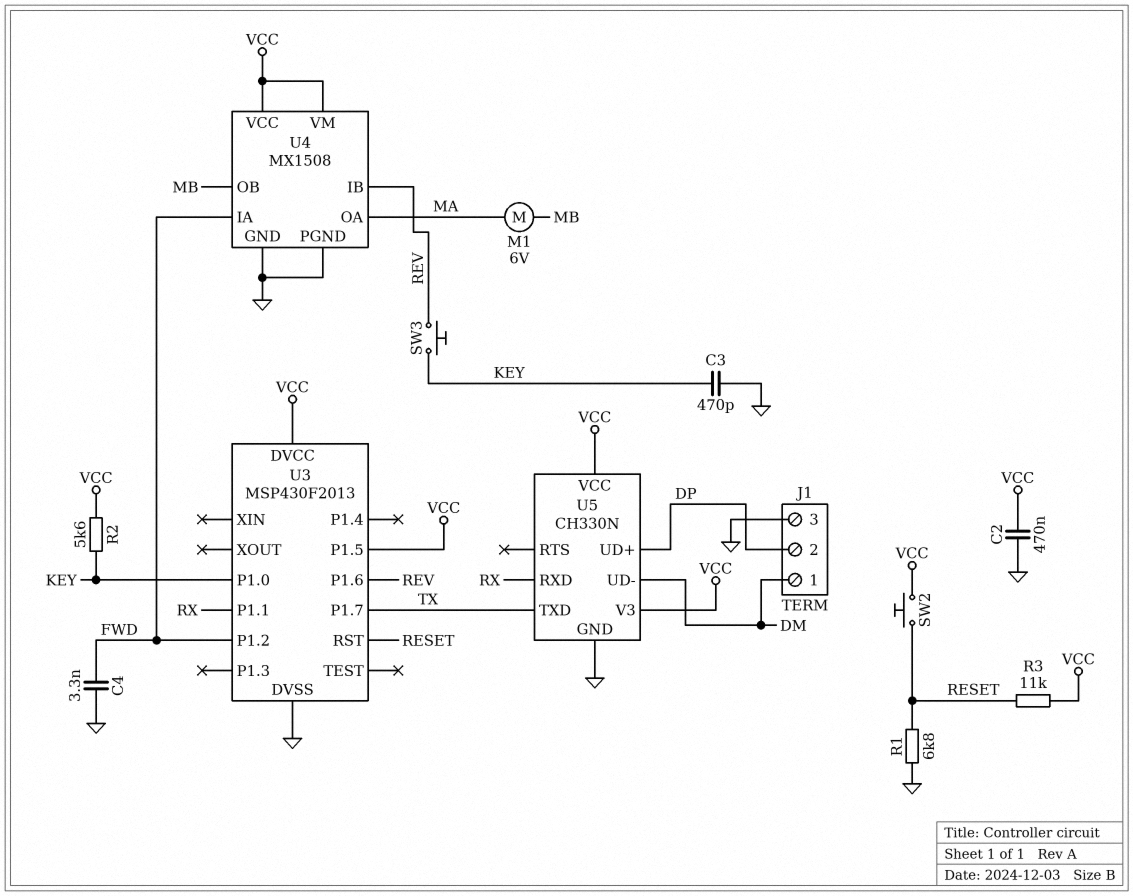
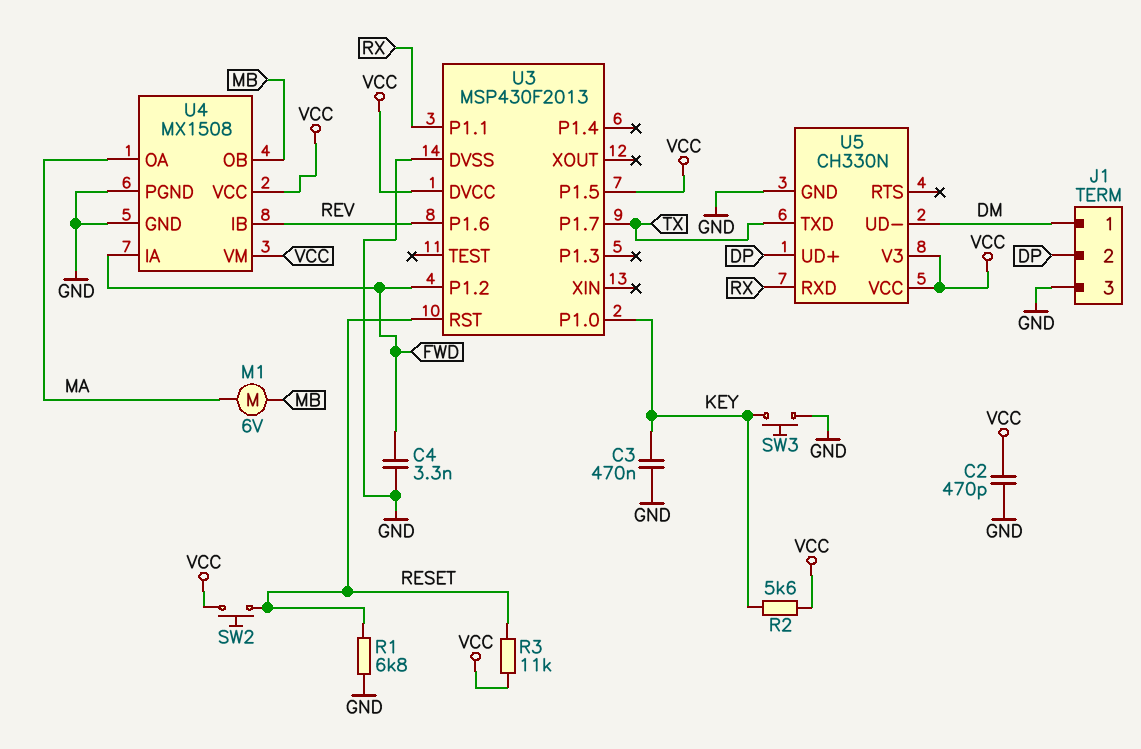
C2: 470nF (GND, VCC) -> 470pF (GND, VCC)
C3: 470pF (GND, KEY) -> 470nF (GND, KEY)
SW3: button (KEY, REV) -> button (GND, KEY)

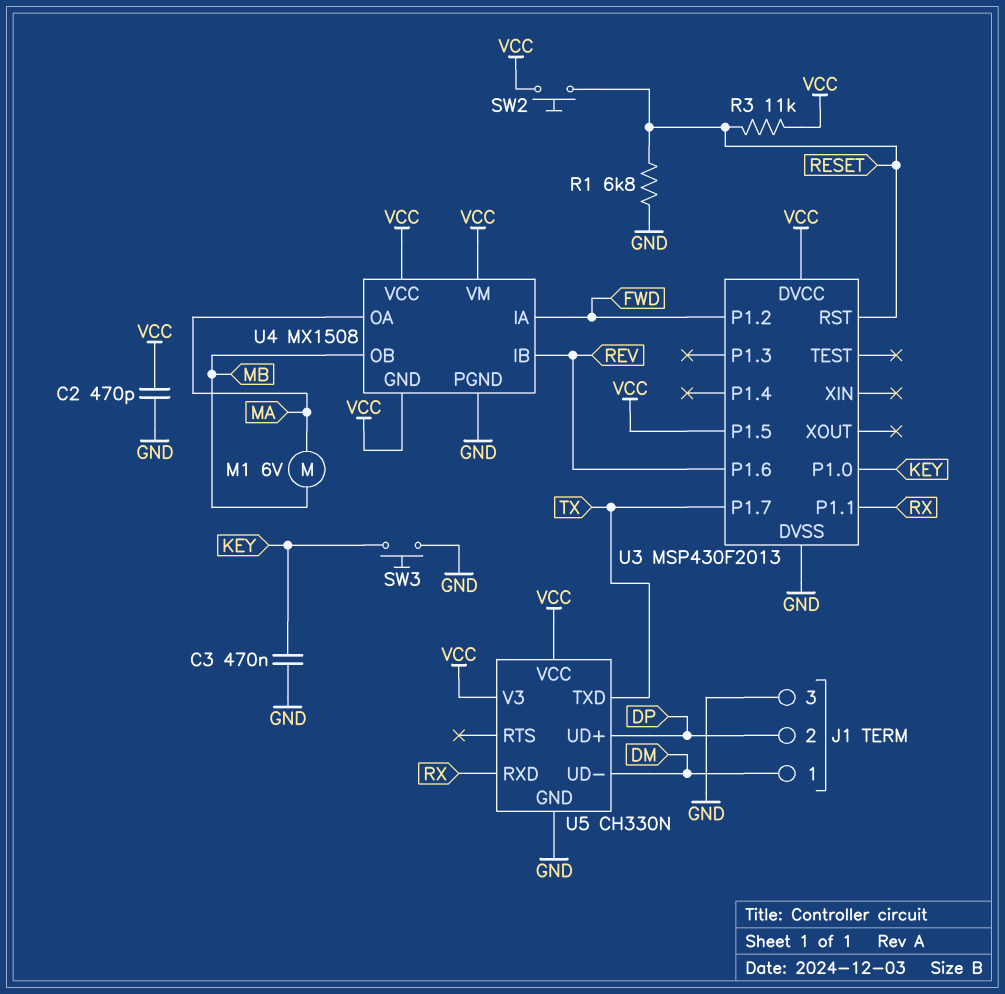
C4: 3.3nF (FWD, GND) -> none
R2: 5.6k (KEY, VCC) -> none
U4 pin GND: GND -> VCC

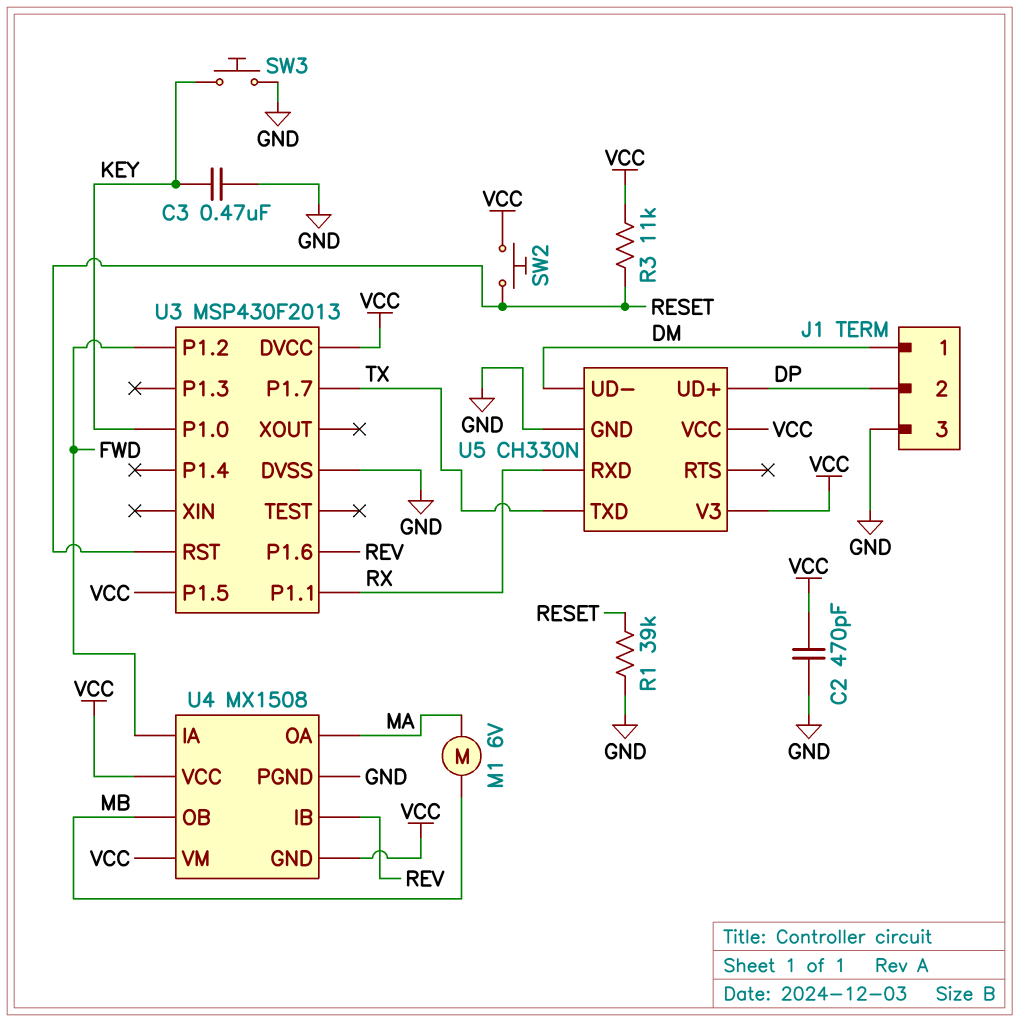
R1: 6.8k (GND, RESET) -> 39k (GND, RESET)

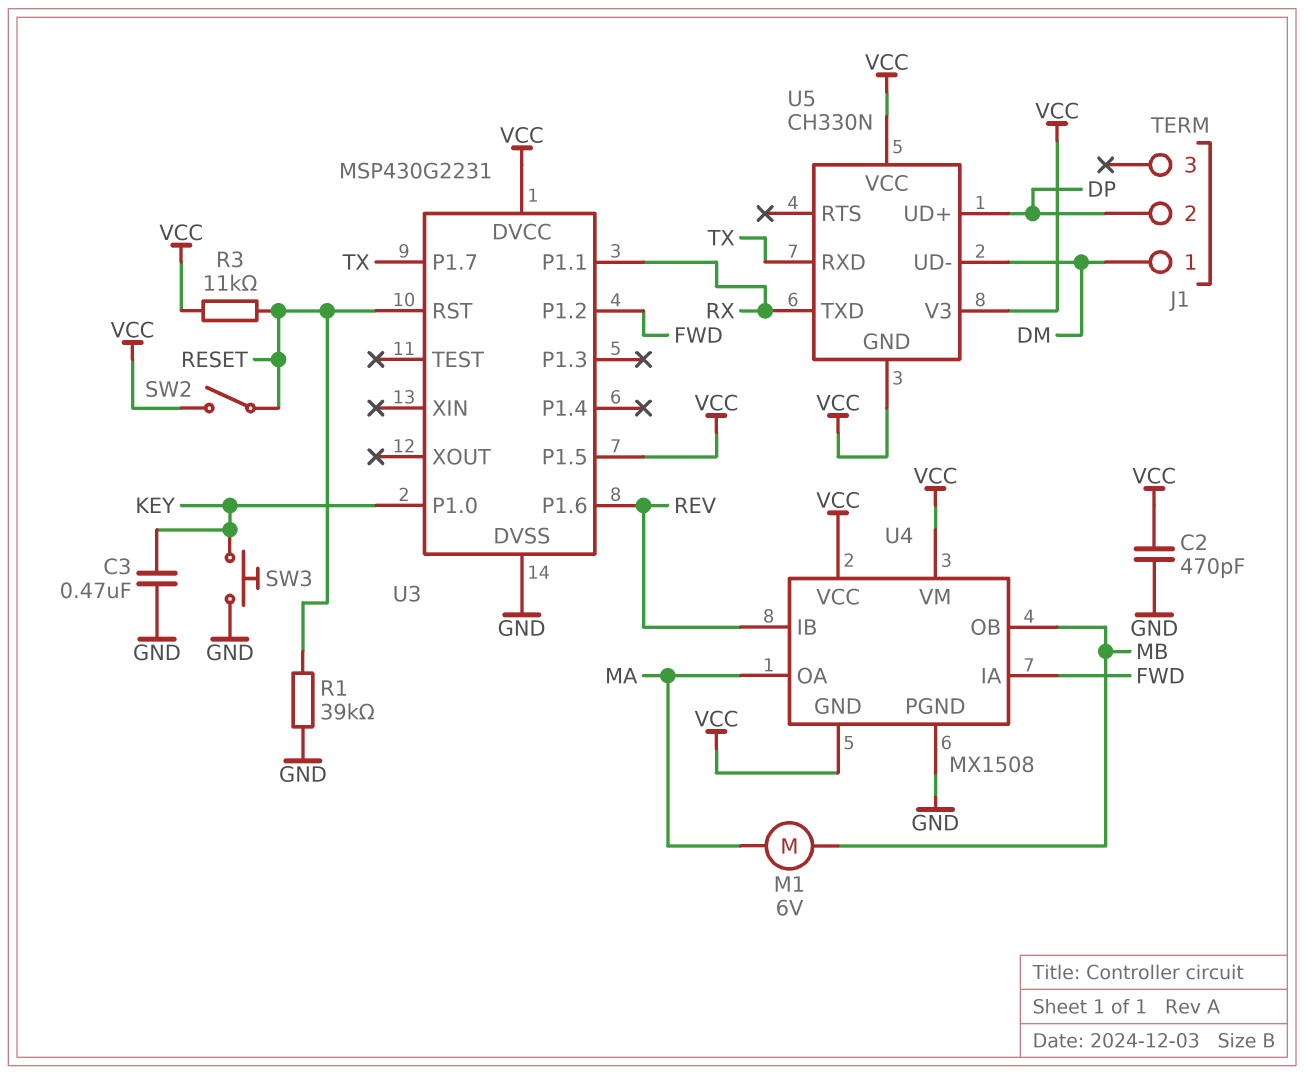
J1 pin 3: GND -> none
SW2: button (RESET, VCC) -> switch (RESET, VCC)
U3: MSP430F2013 -> MSP430G2231
U5 pin GND: GND -> VCC
U5 pin RXD: RX -> TX
U5 pin TXD: TX -> RX

